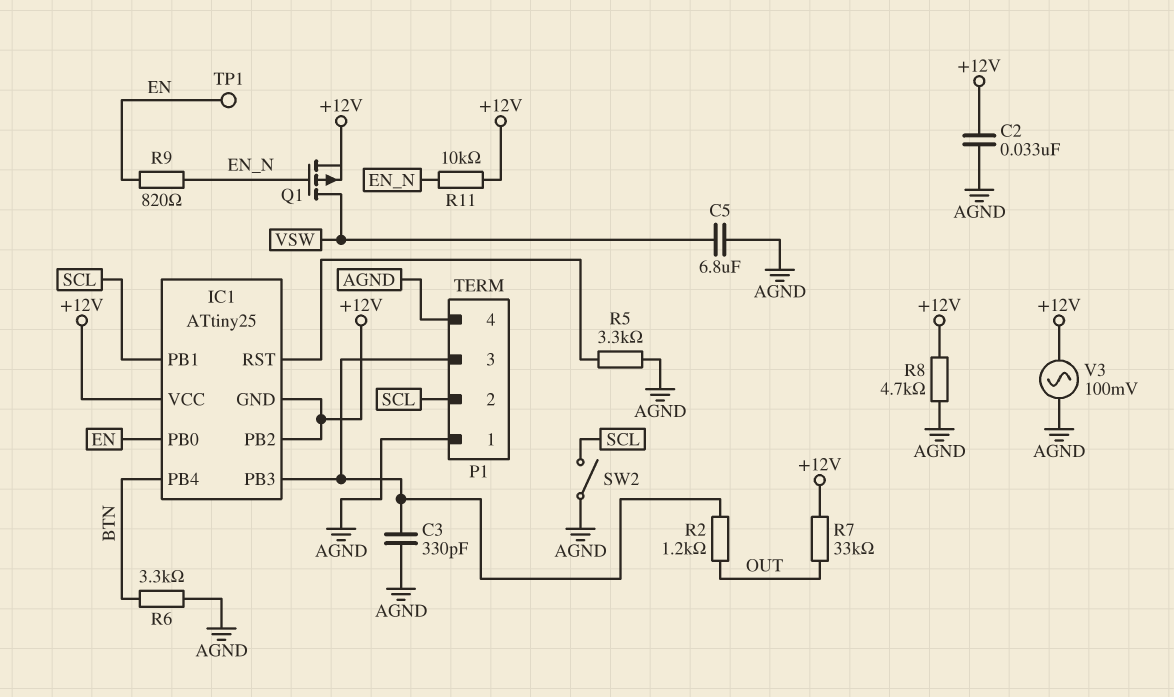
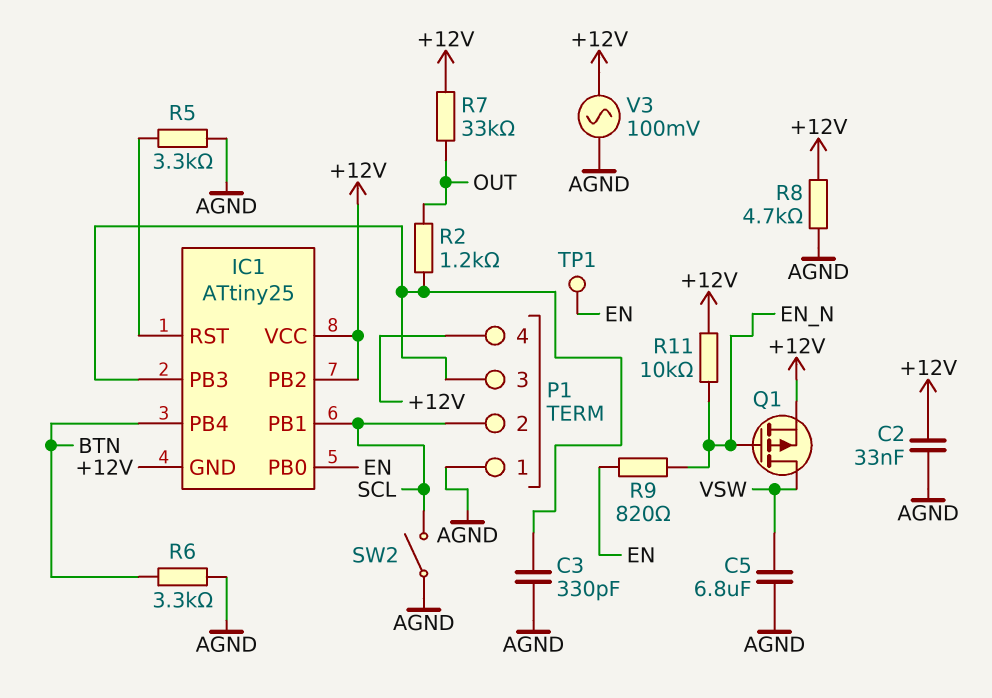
P1 pin 4: AGND -> +12V

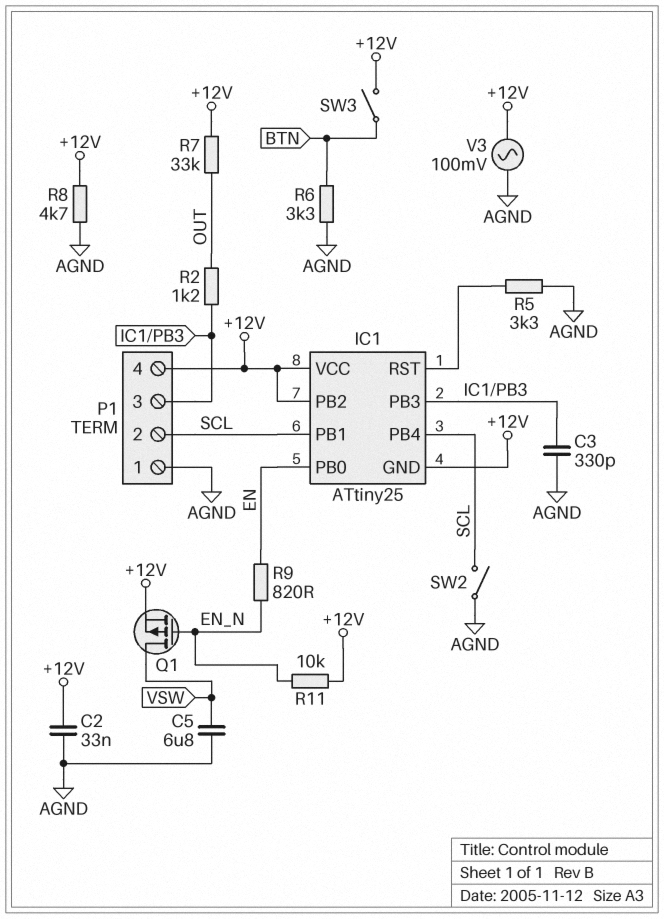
IC1 pin PB4: BTN -> SCL
SW3: none -> switch (+12V, BTN)
TP1: test point (EN) -> none

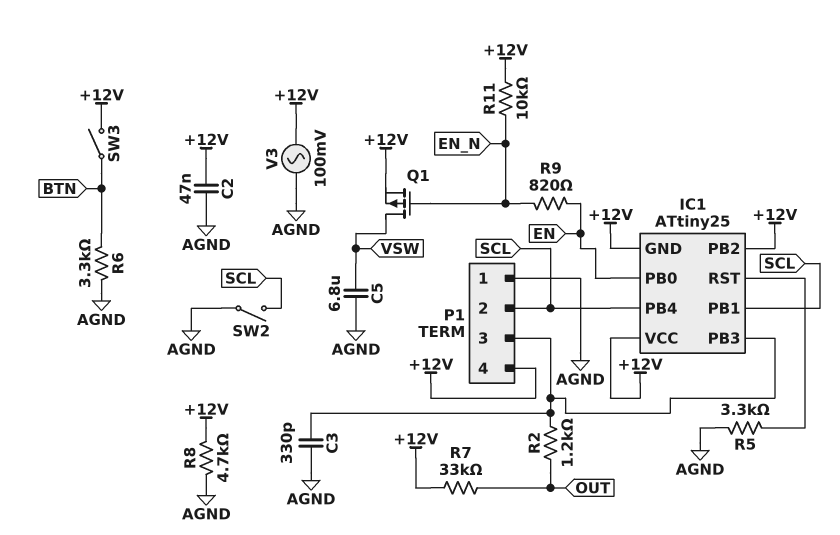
C2: 33nF (+12V, AGND) -> 47nF (+12V, AGND)

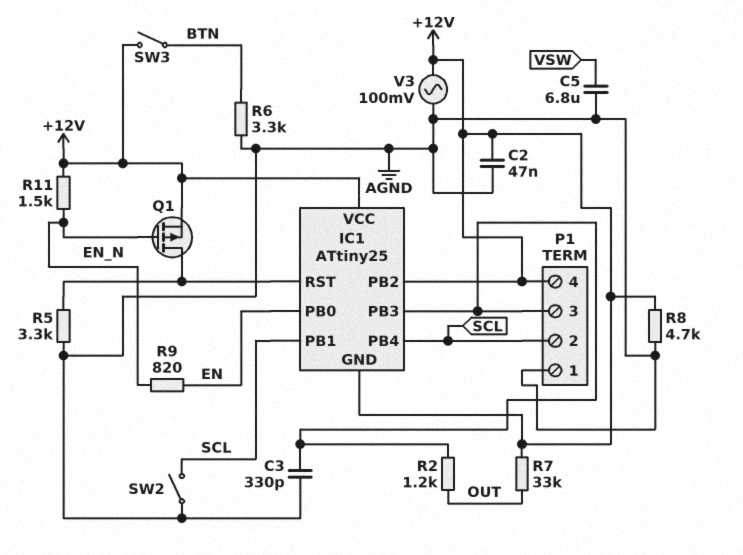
Q1: PMOS (G EN_N, D VSW, S +12V) -> PMOS (G EN_N, D IC1/RST, S +12V)
R11: 10k (+12V, EN_N) -> 1.5k (+12V, EN_N)

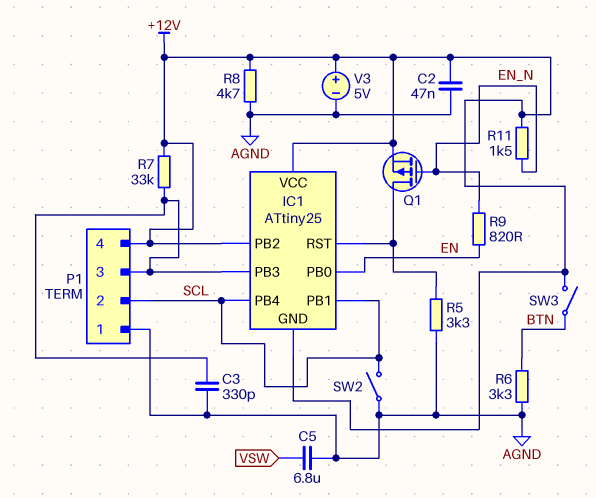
R2: 1.2k (IC1/PB3, OUT) -> none
R7: 33k (+12V, OUT) -> 33k (+12V, IC1/PB3)
V3: AC 100mV (+12V, AGND) -> 5V (plus +12V, minus AGND)

